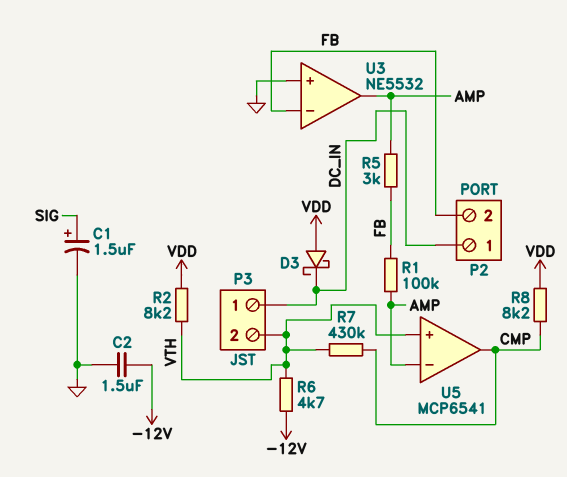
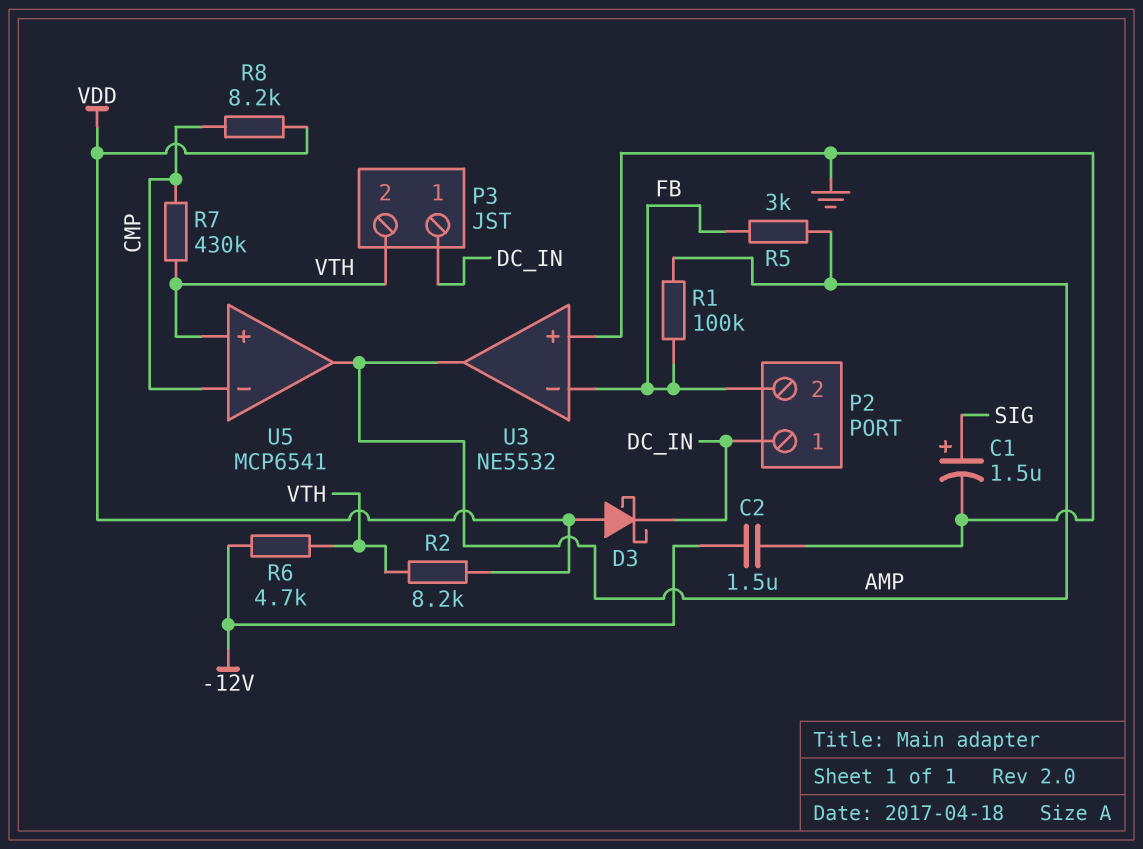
U5 pin in-: AMP -> CMP
U5 pin out: CMP -> AMP

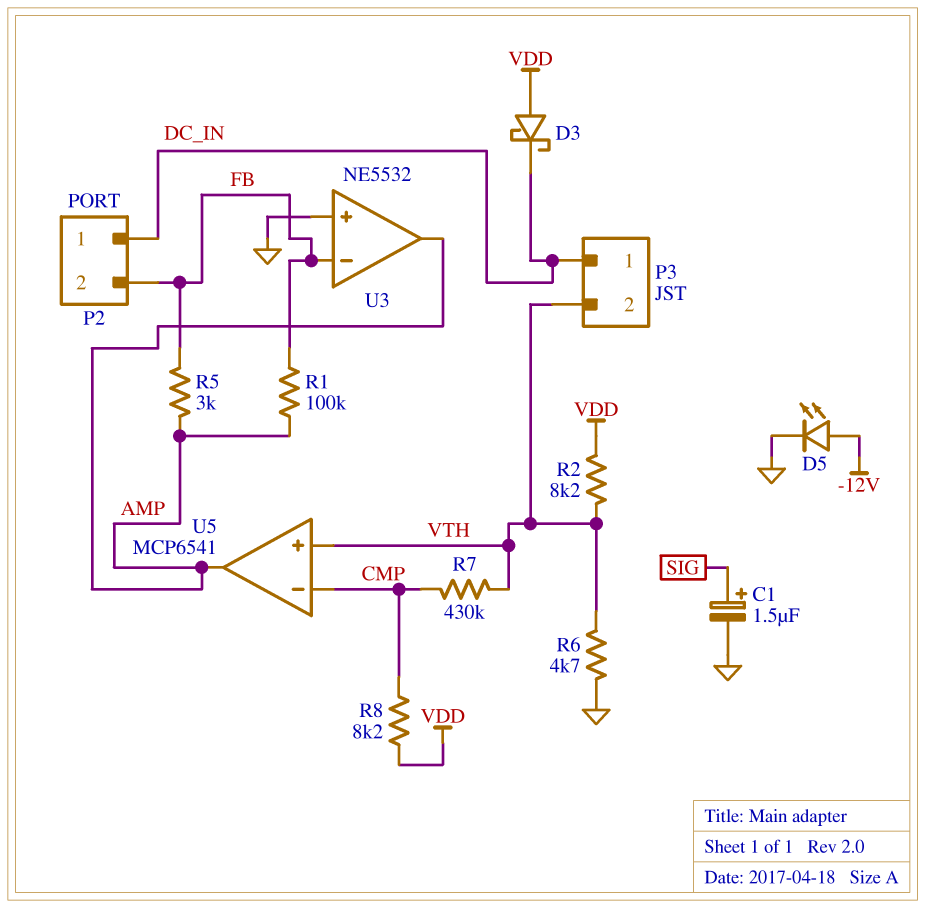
C2: 1.5uF (-12V, GND) -> none
D5: none -> LED (A -12V, K GND)
R6: 4.7k (-12V, VTH) -> 4.7k (GND, VTH)

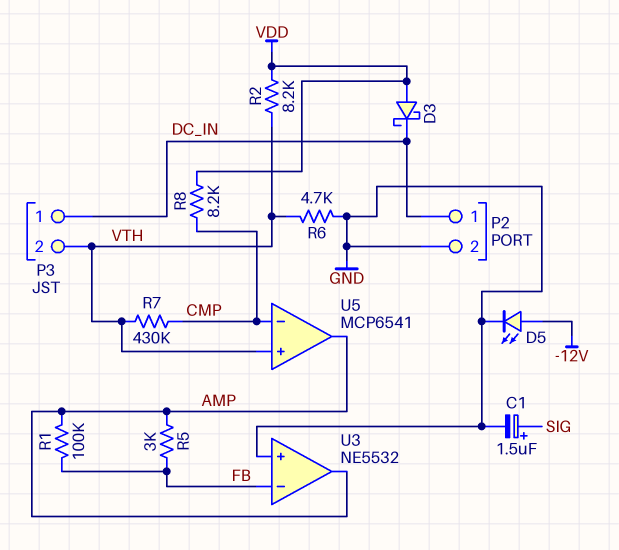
P2 pin 2: FB -> GND

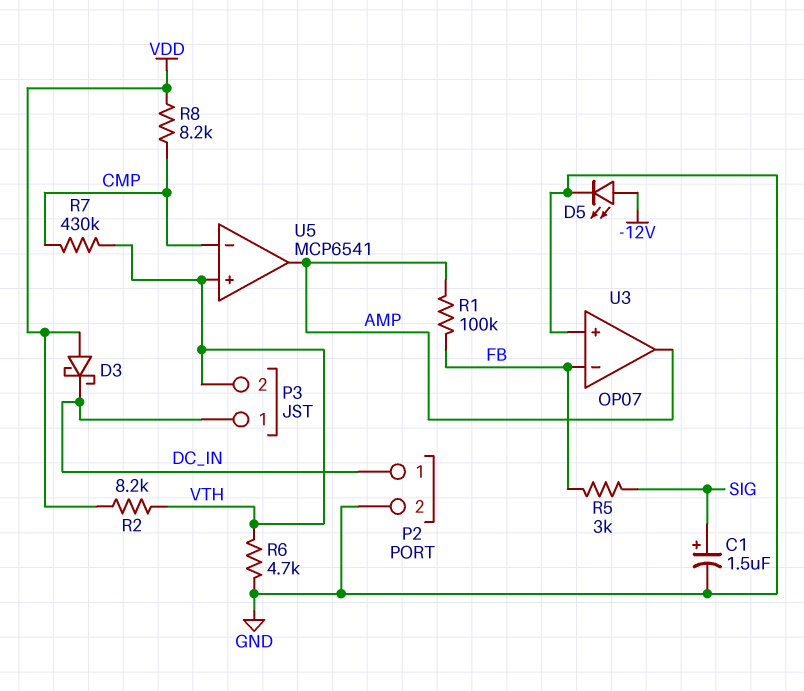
R5: 3k (AMP, FB) -> 3k (FB, SIG)
U3: NE5532 -> OP07

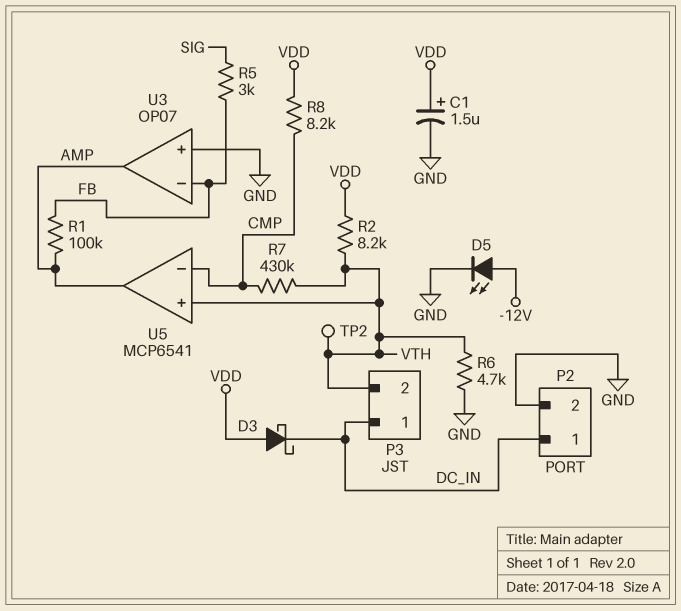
C1: 1.5uF (plus SIG, minus GND) -> 1.5uF (plus VDD, minus GND)
TP2: none -> test point (VTH)

